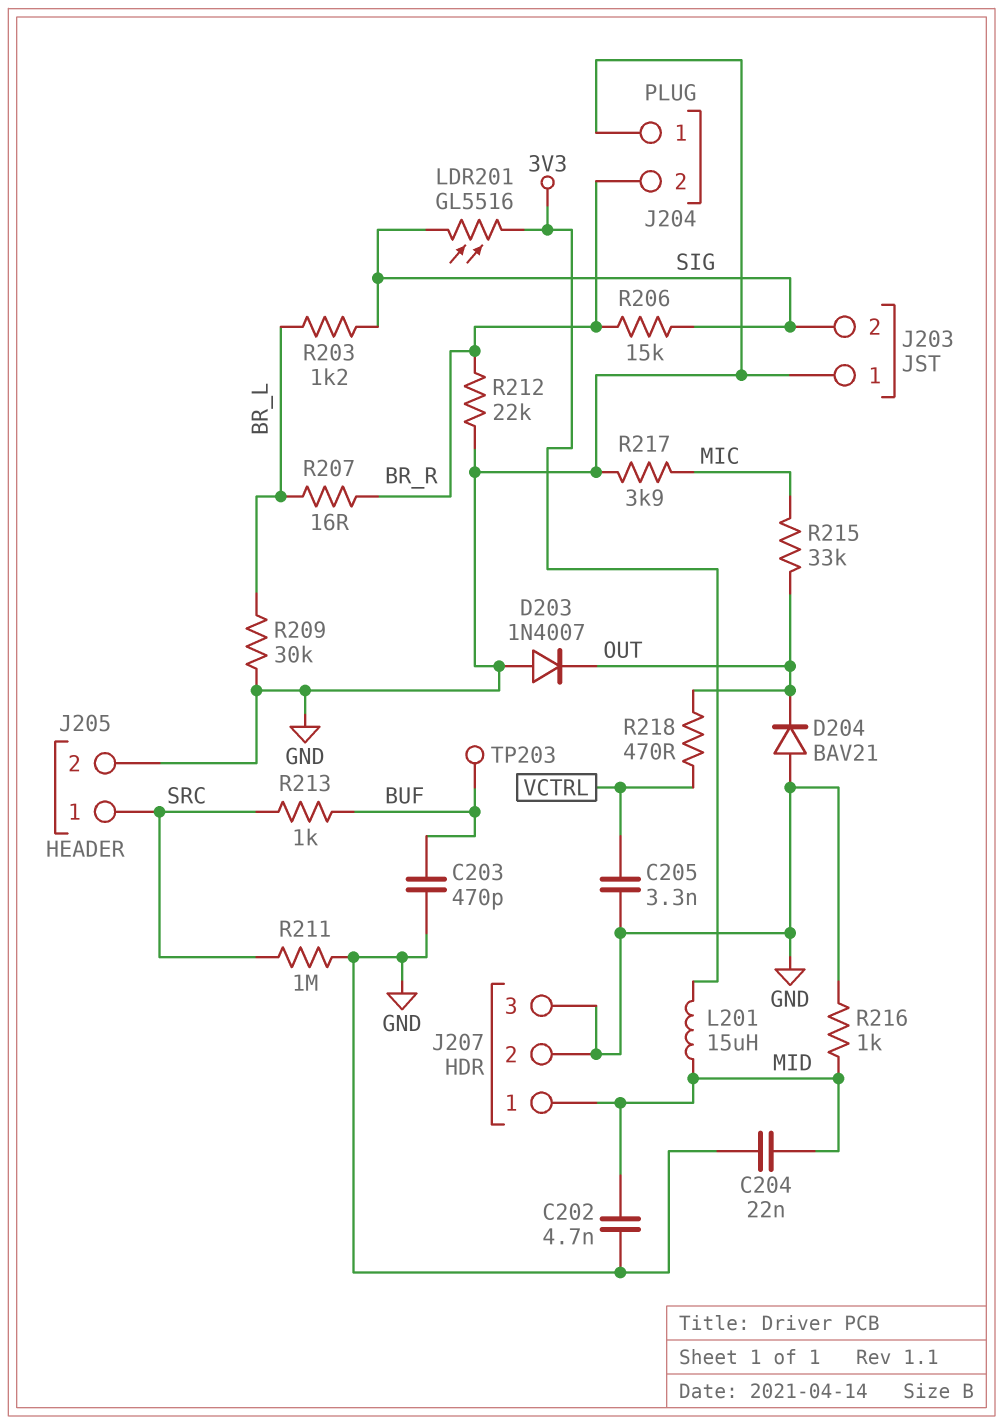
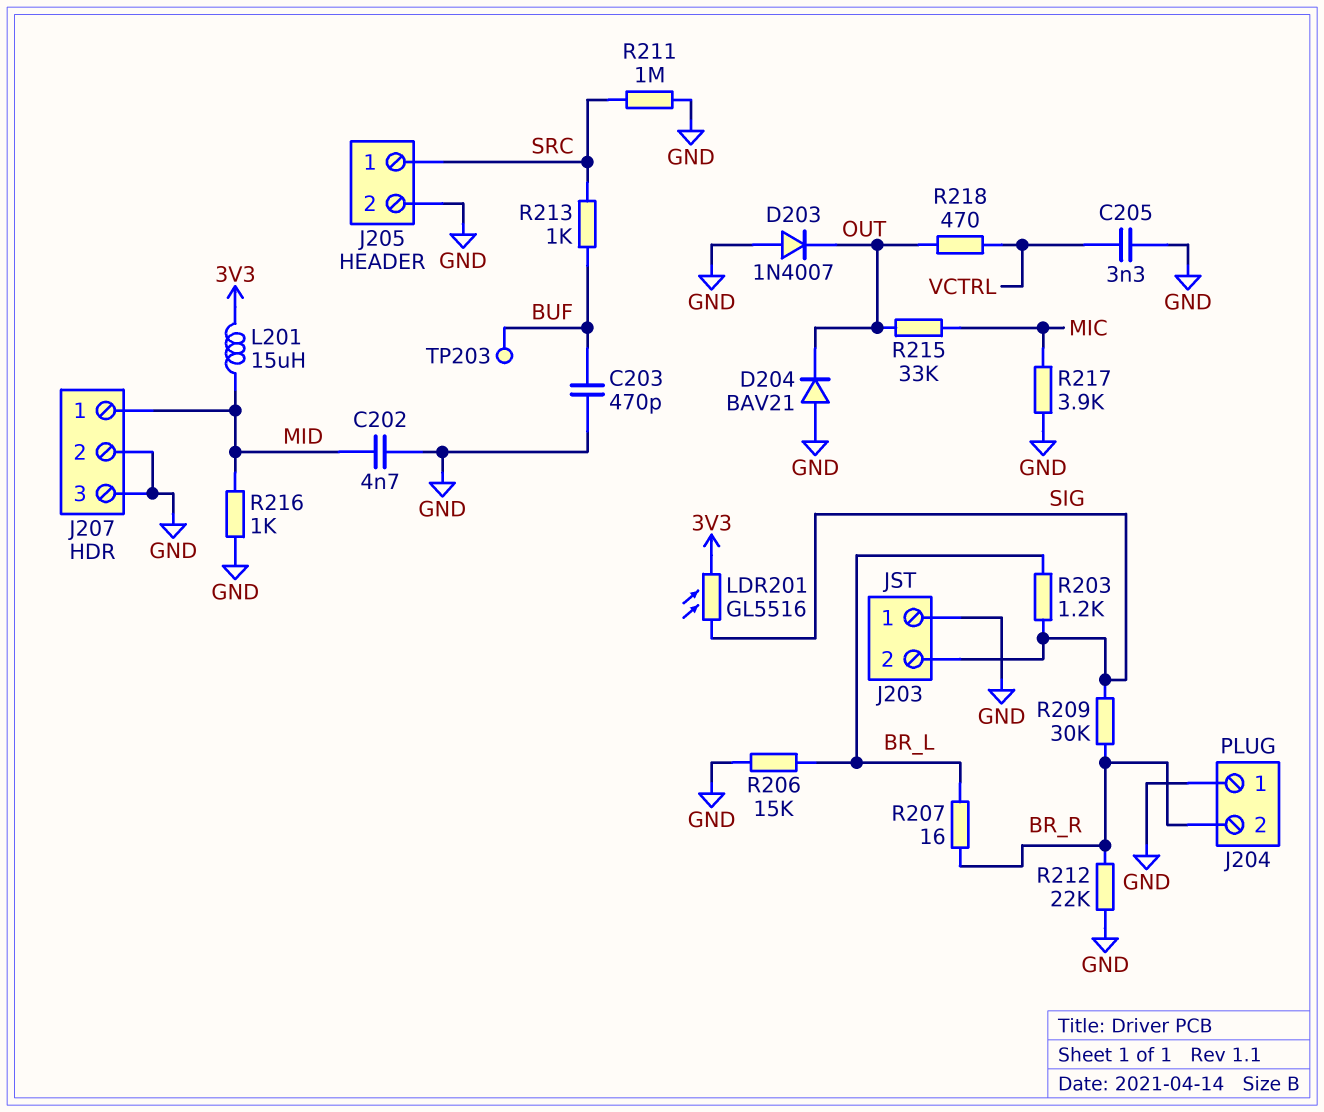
C204: 22nF (GND, MID) -> none
R206: 15k (BR_R, SIG) -> 15k (BR_L, GND)
R209: 30k (BR_L, GND) -> 30k (BR_R, SIG)

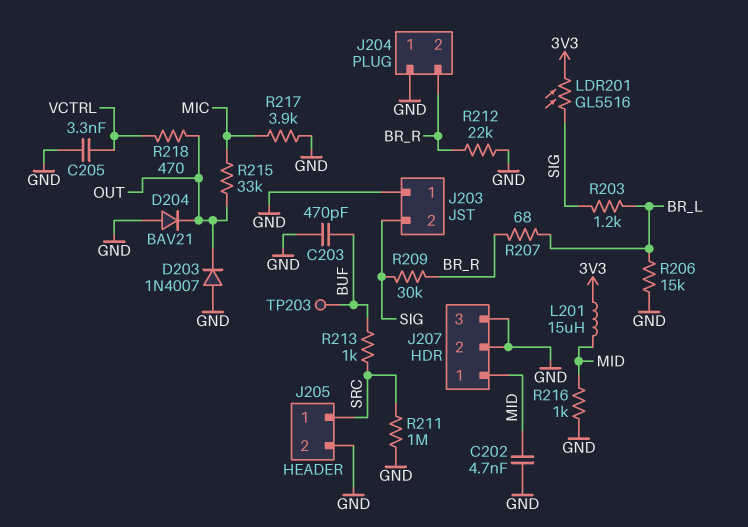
R207: 16 (BR_L, BR_R) -> 68 (BR_L, BR_R)

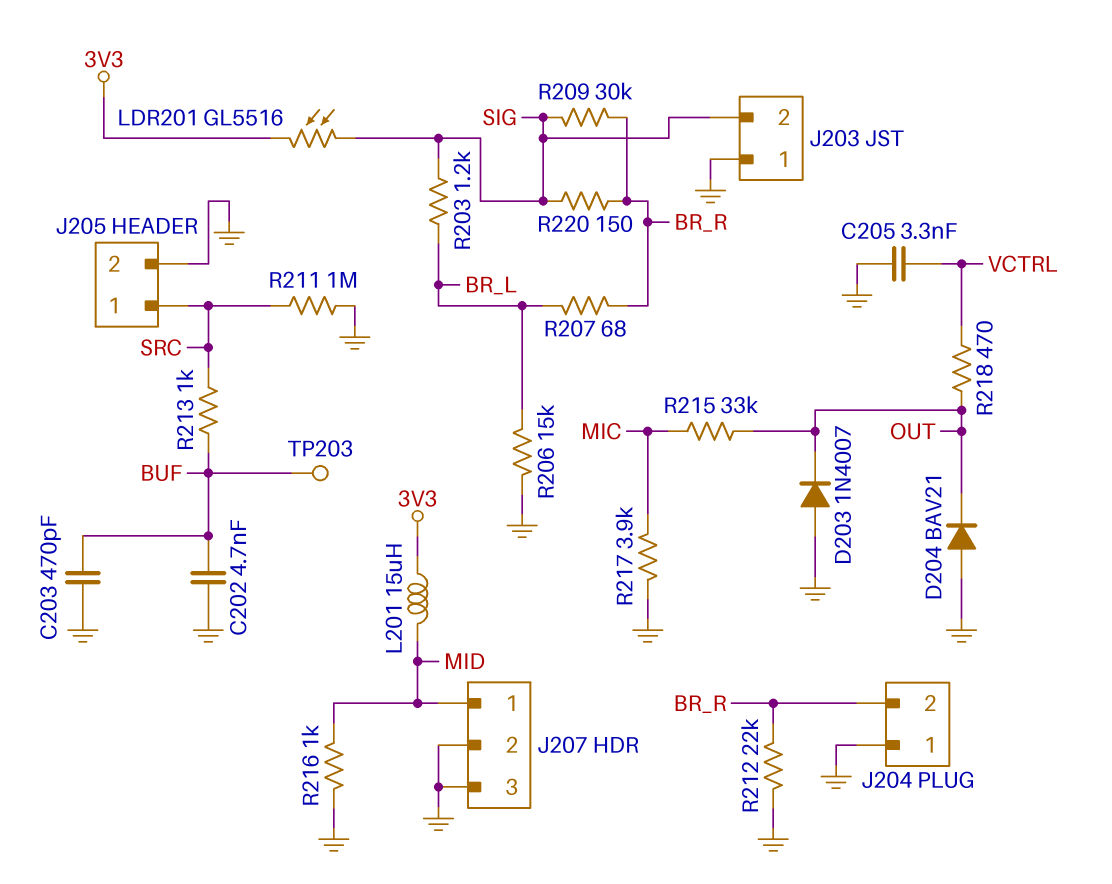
C202: 4.7nF (GND, MID) -> 4.7nF (BUF, GND)
R220: none -> 150 (BR_R, SIG)

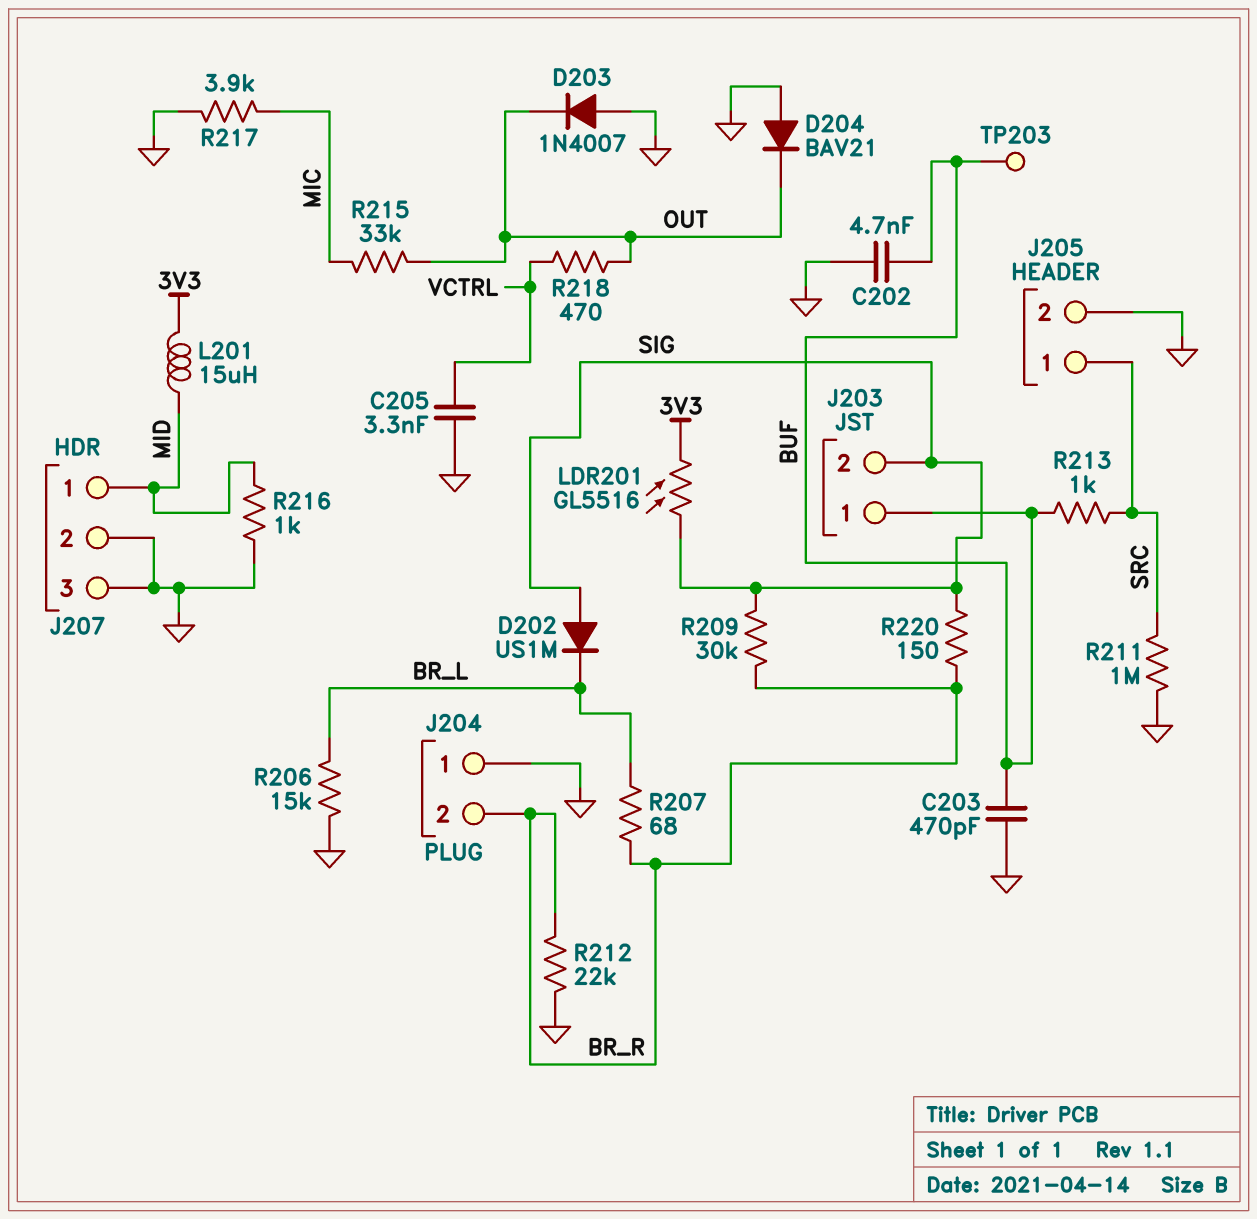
D202: none -> diode US1M (A SIG, K BR_L)
J203 pin 1: GND -> BUF
R203: 1.2k (BR_L, SIG) -> none

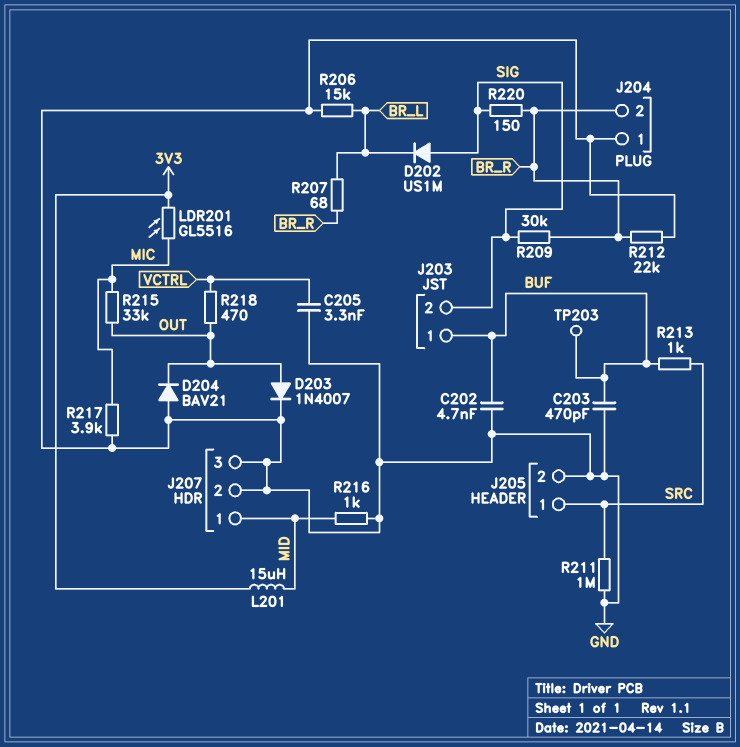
D203: diode 1N4007 (A GND, K OUT) -> diode 1N4007 (A OUT, K GND)
LDR201: GL5516 (3V3, SIG) -> GL5516 (3V3, MIC)

